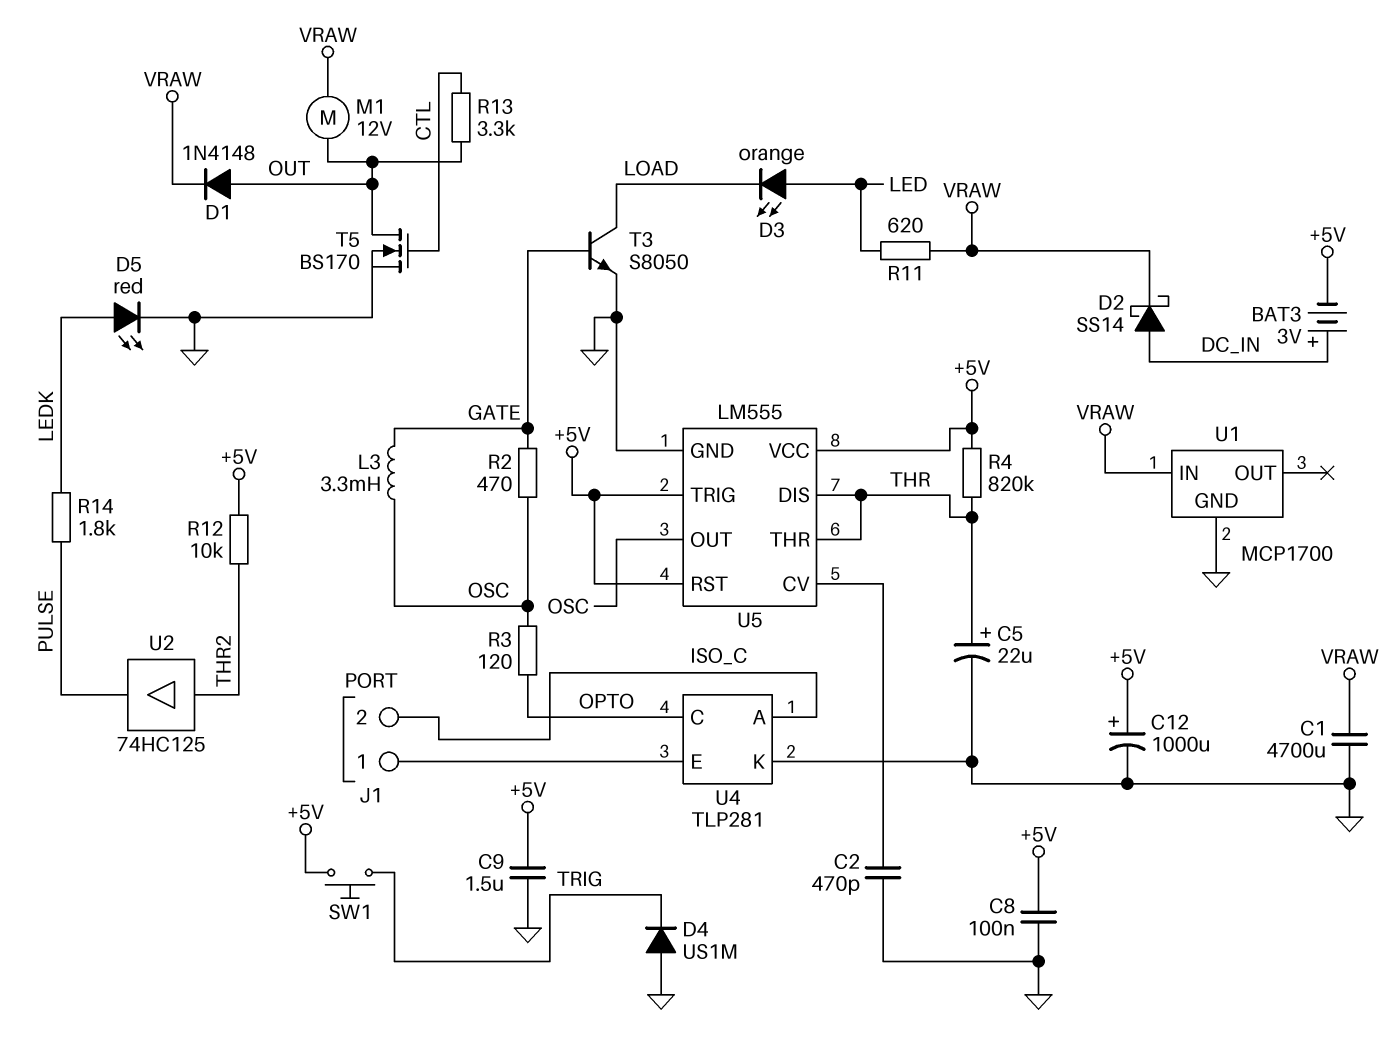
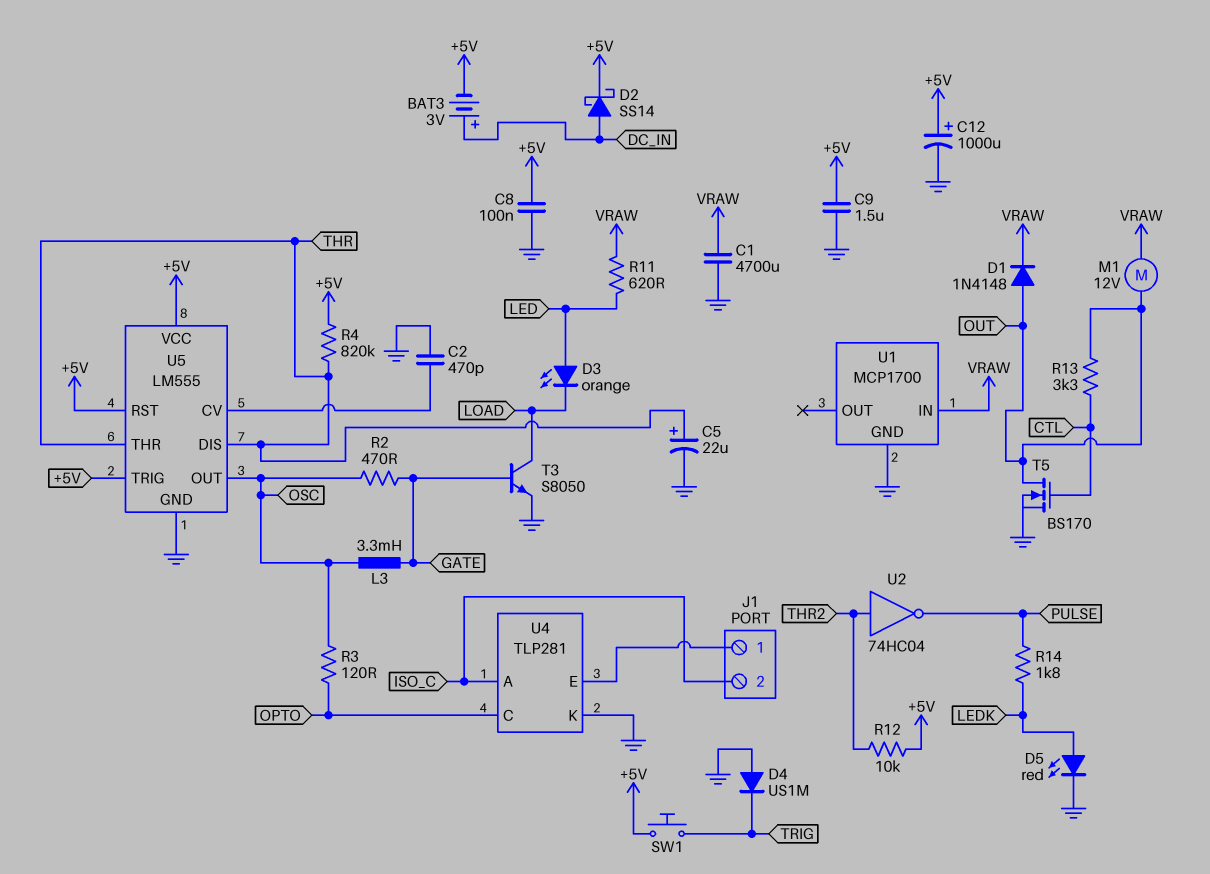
D2: schottky SS14 (A DC_IN, K VRAW) -> schottky SS14 (A DC_IN, K +5V)
U2: buffer 74HC125 (in THR2, out PULSE) -> NOT 74HC04 (in THR2, out PULSE)

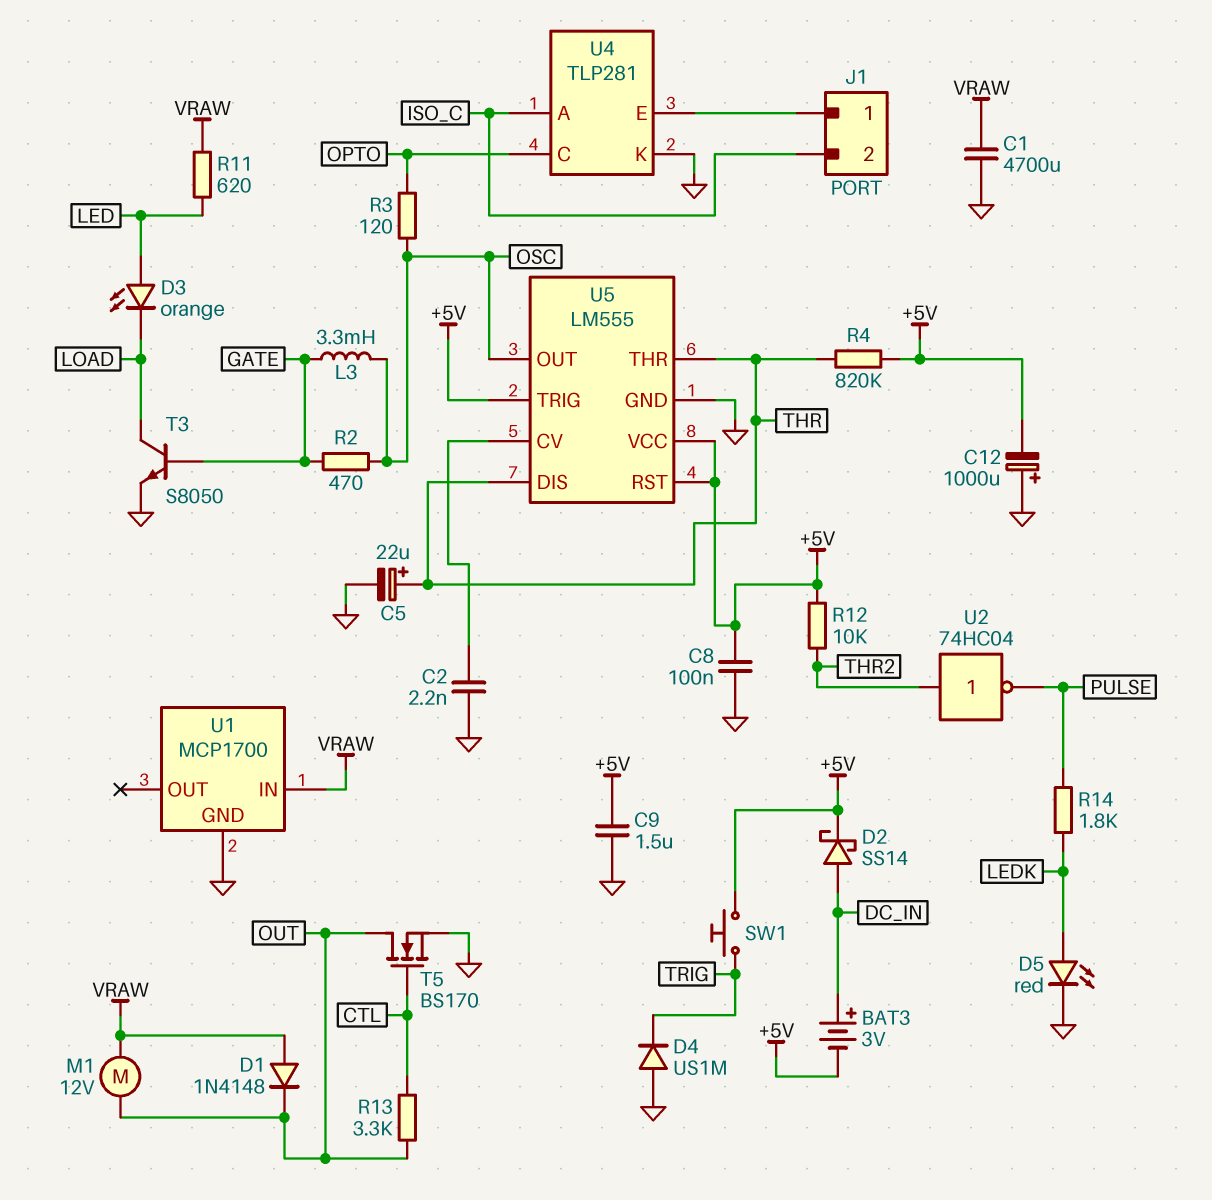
C2: 470pF (GND, U5/CV) -> 2.2nF (GND, U5/CV)
C12: 1000uF (plus +5V, minus GND) -> 1000uF (plus GND, minus +5V)
D1: diode 1N4148 (A OUT, K VRAW) -> diode 1N4148 (A VRAW, K OUT)

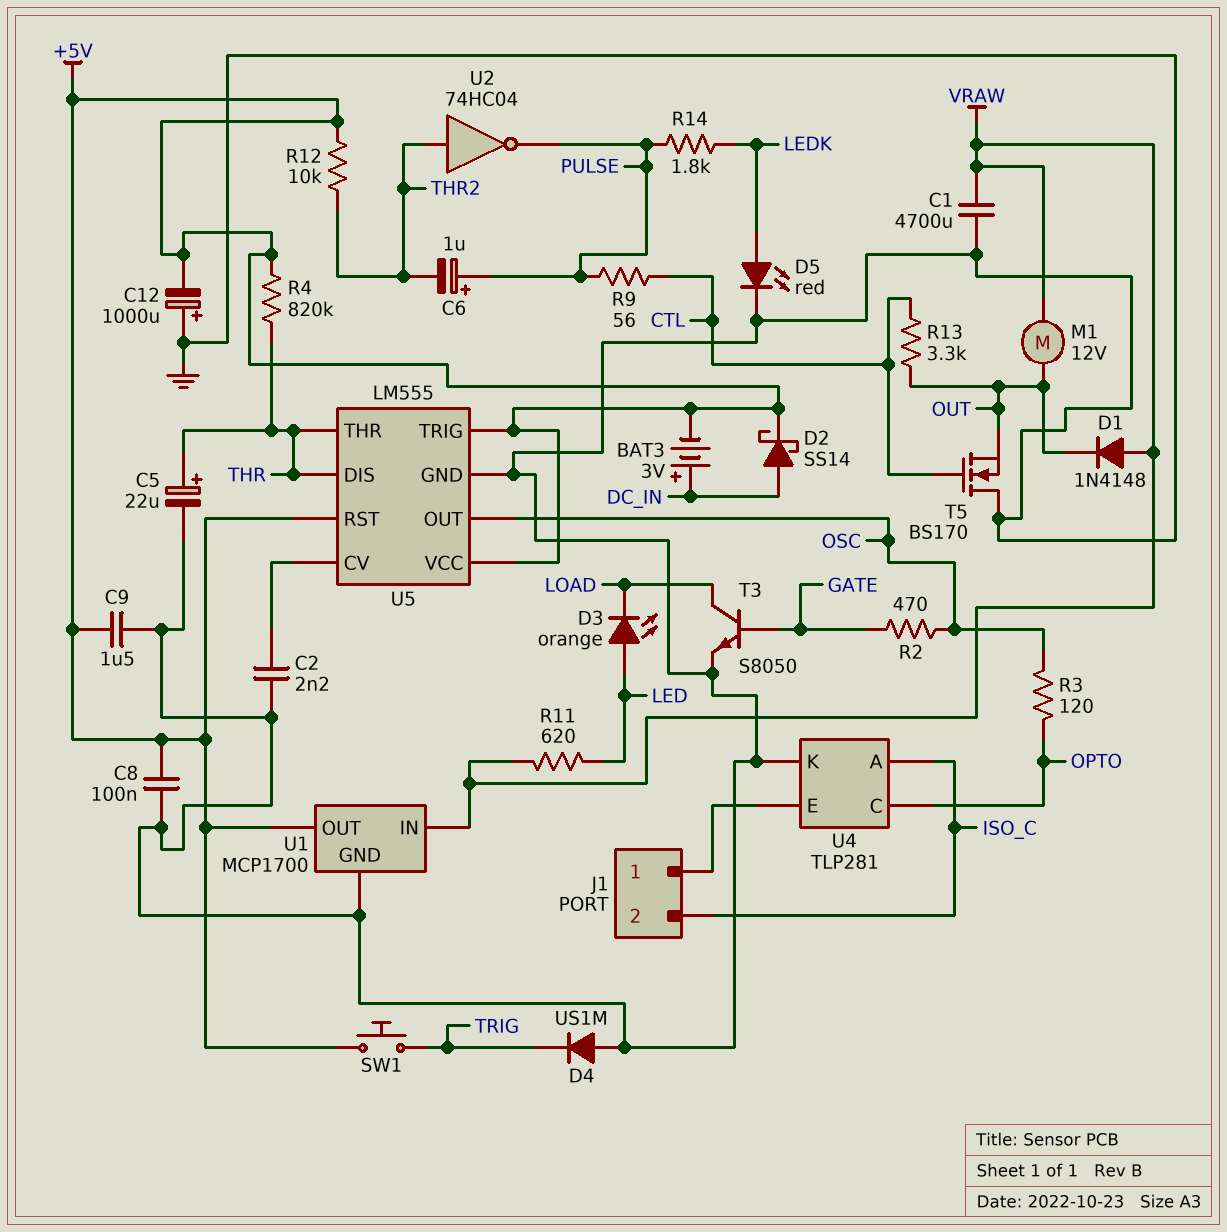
C6: none -> 1uF (plus PULSE, minus THR2)
L3: 3.3mH (GATE, OSC) -> none
R9: none -> 56 (CTL, PULSE)
T5: NMOS BS170 (G CTL, D OUT, S GND) -> NMOS BS170 (G CTL, D GND, S OUT)
U1 pin OUT: none -> +5V

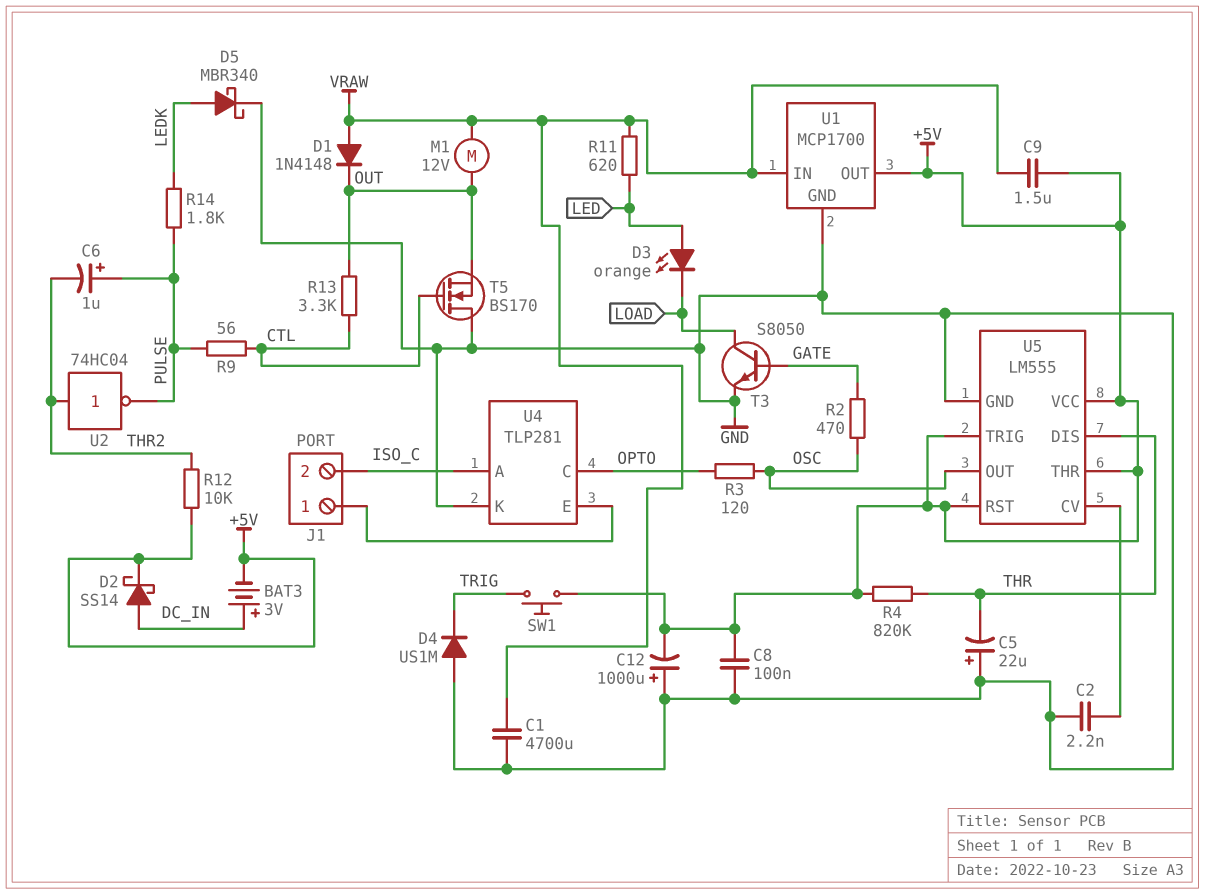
C5: 22uF (plus THR, minus GND) -> 22uF (plus GND, minus THR)
C9: 1.5uF (+5V, GND) -> 1.5uF (+5V, VRAW)
D5: LED red (A LEDK, K GND) -> schottky MBR340 (A LEDK, K GND)
U5 pin THR: THR -> +5V

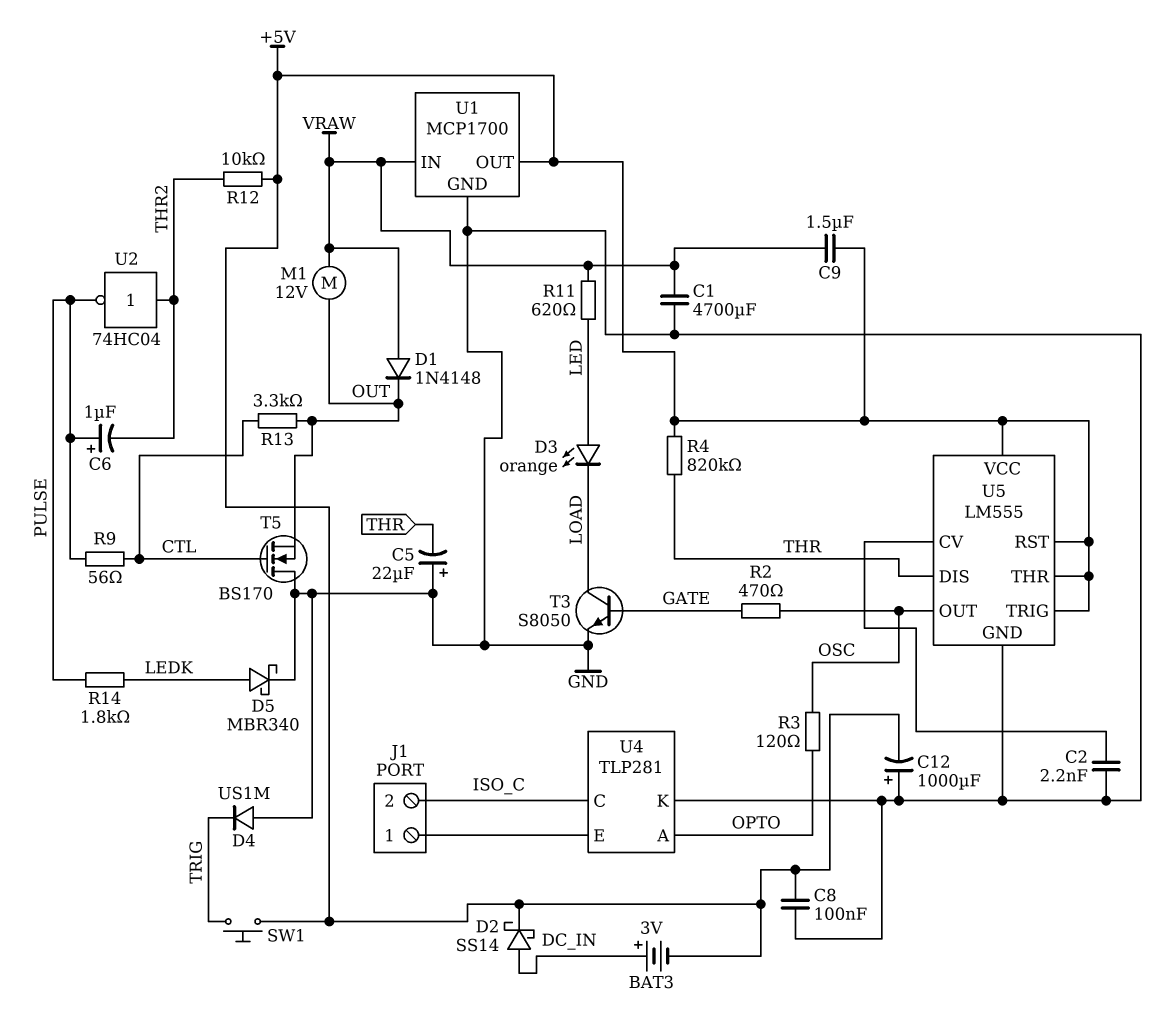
U4 pin A: ISO_C -> OPTO
U4 pin C: OPTO -> ISO_C

